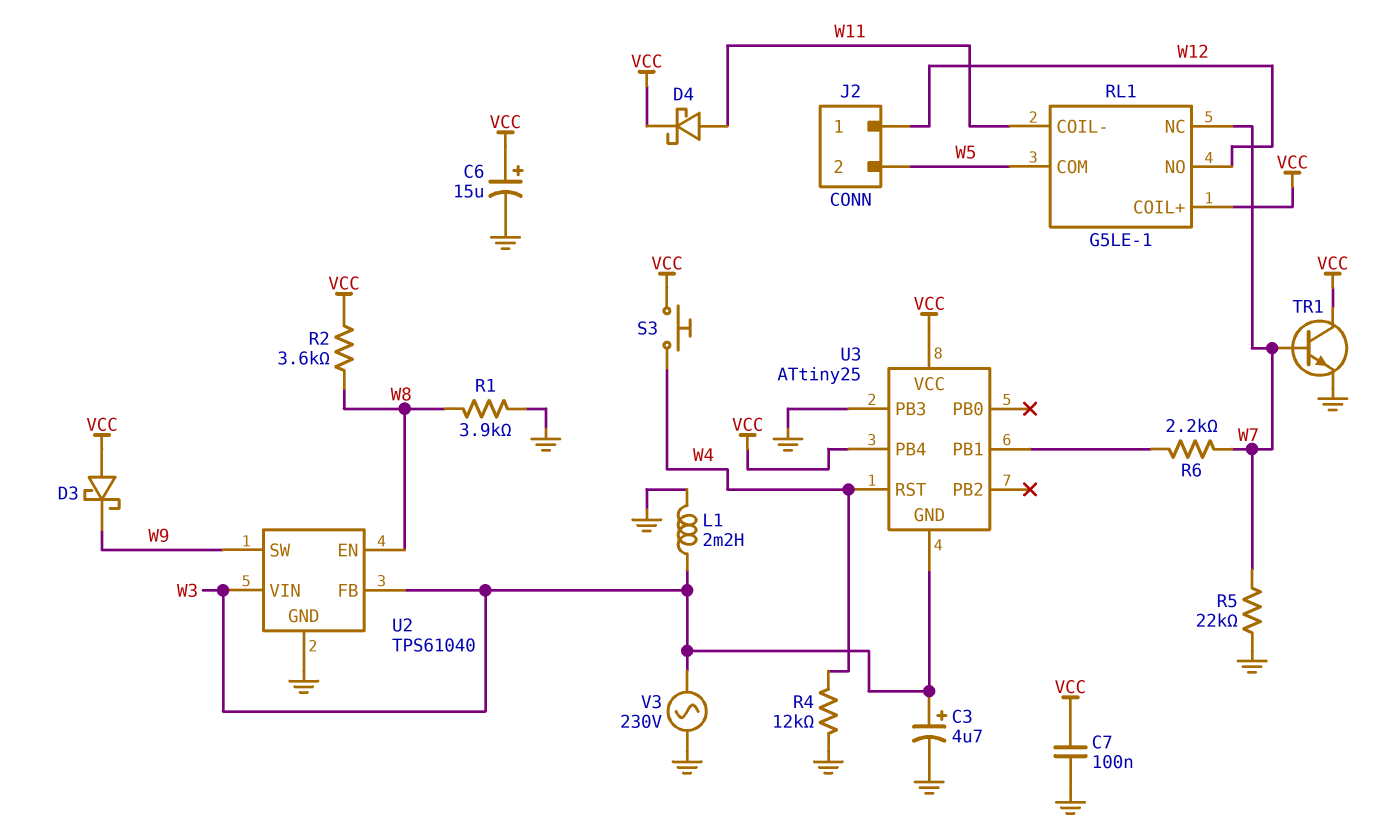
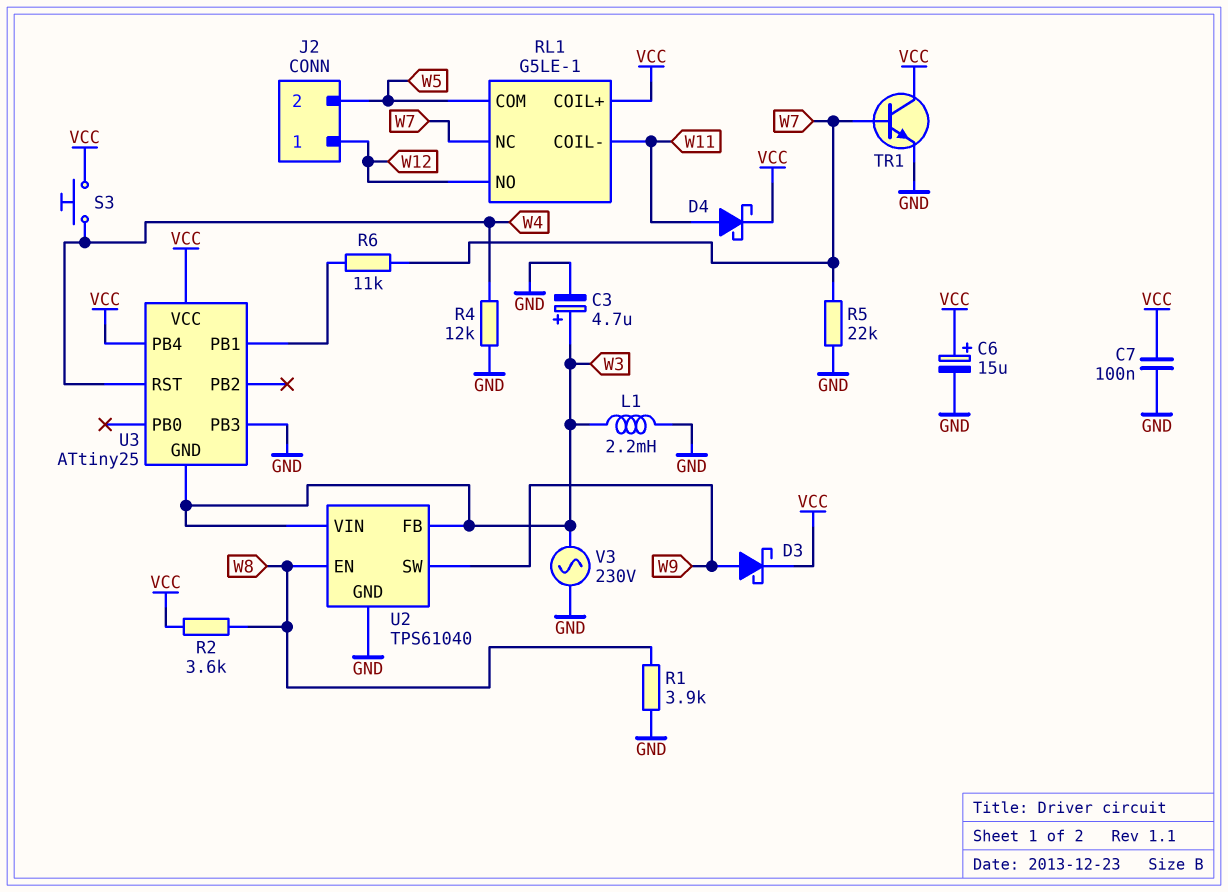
D3: schottky (A VCC, K W9) -> schottky (A W9, K VCC)
R6: 2.2k (U3/PB1, W7) -> 11k (U3/PB1, W7)

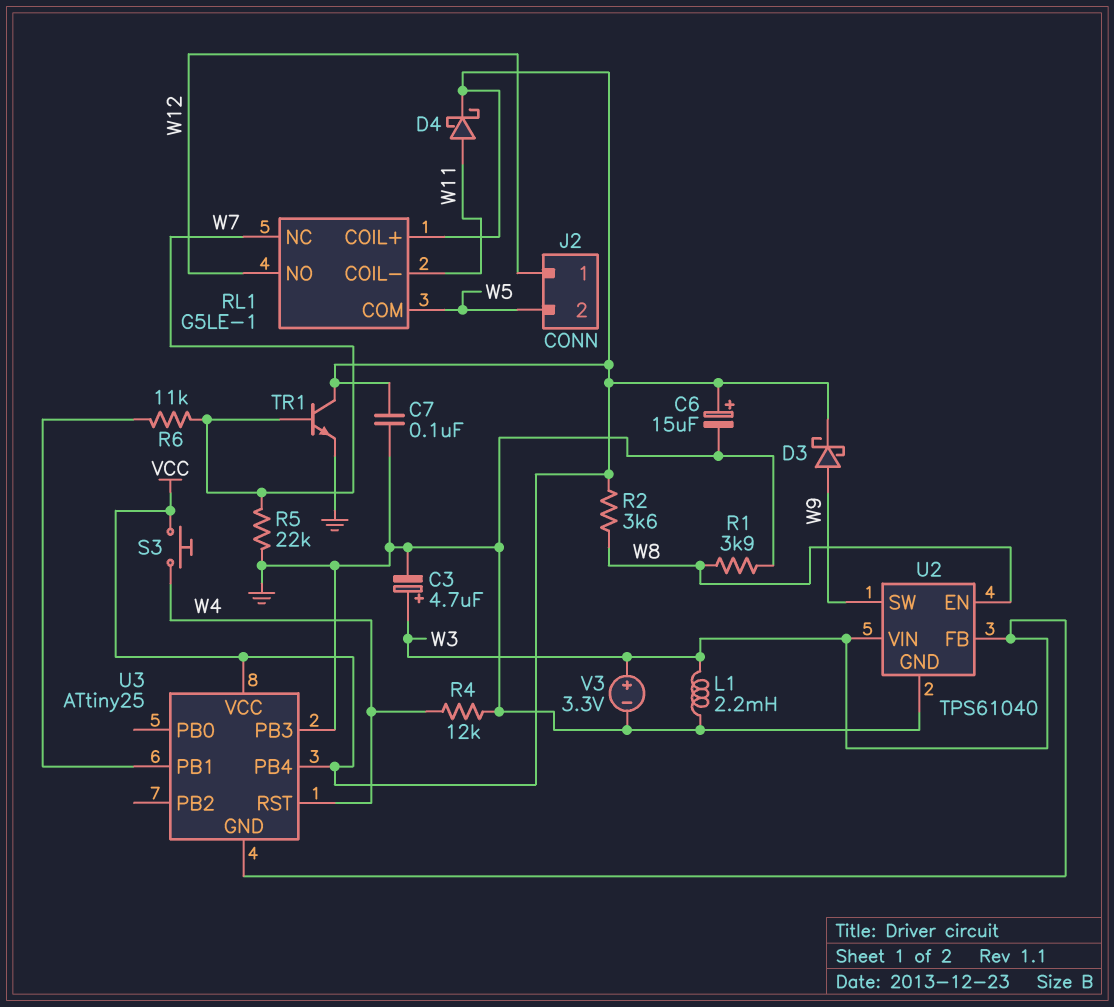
V3: AC 230V (GND, W3) -> 3.3V (plus W3, minus GND)

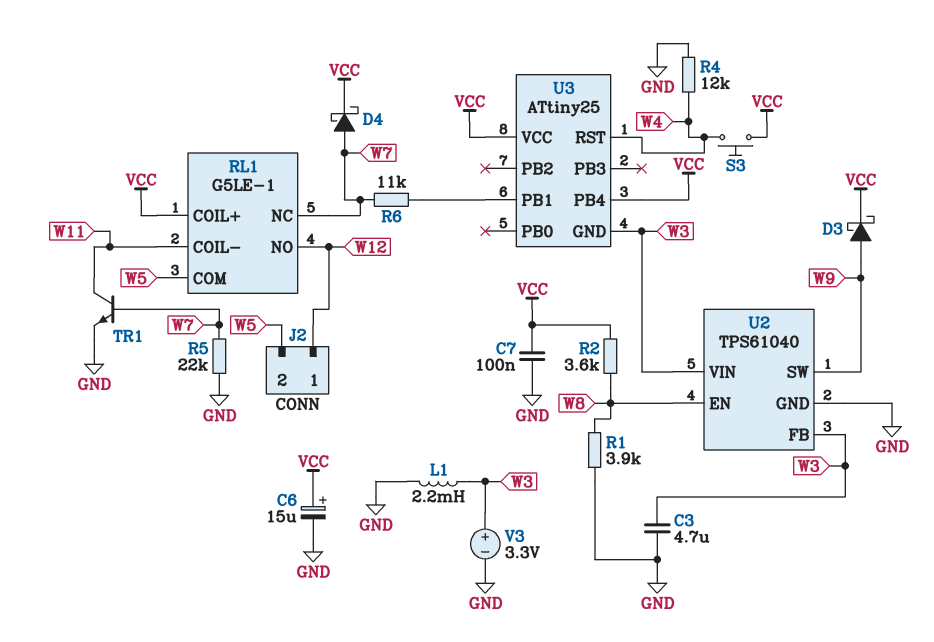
C3: 4.7uF (plus W3, minus GND) -> 4.7uF (GND, W3)
D4: schottky (A W11, K VCC) -> schottky (A W7, K VCC)
TR1: NPN (B W7, C VCC, E GND) -> NPN (B W7, C W11, E GND)
U3 pin PB3: GND -> none

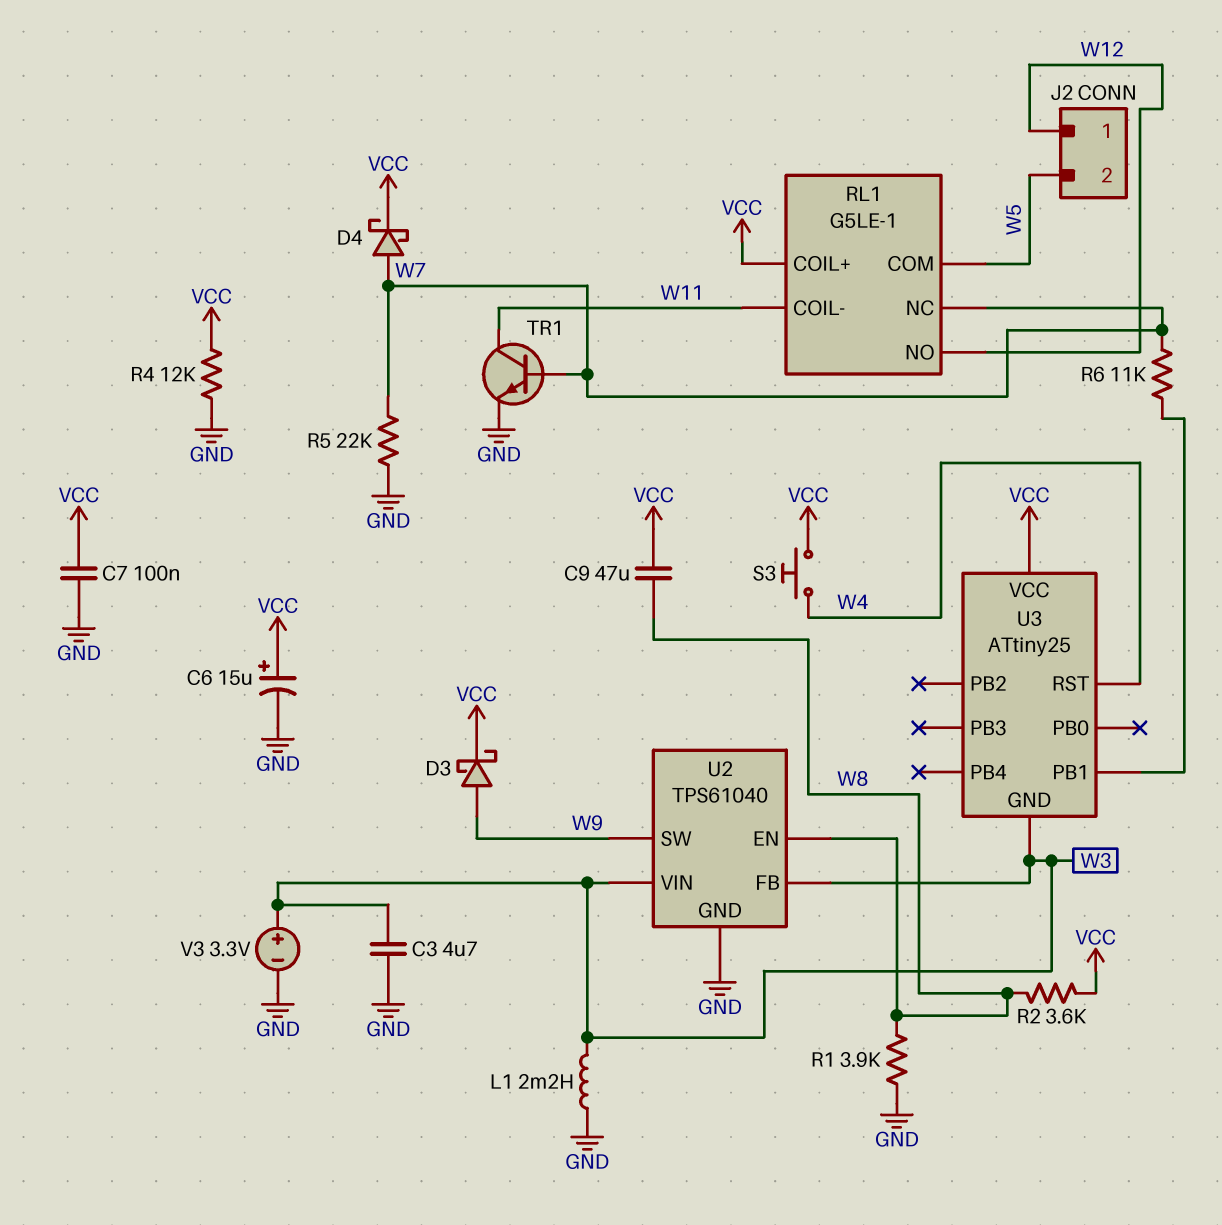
C9: none -> 47uF (VCC, W8)
R4: 12k (GND, W4) -> 12k (GND, VCC)
U3 pin PB4: VCC -> none

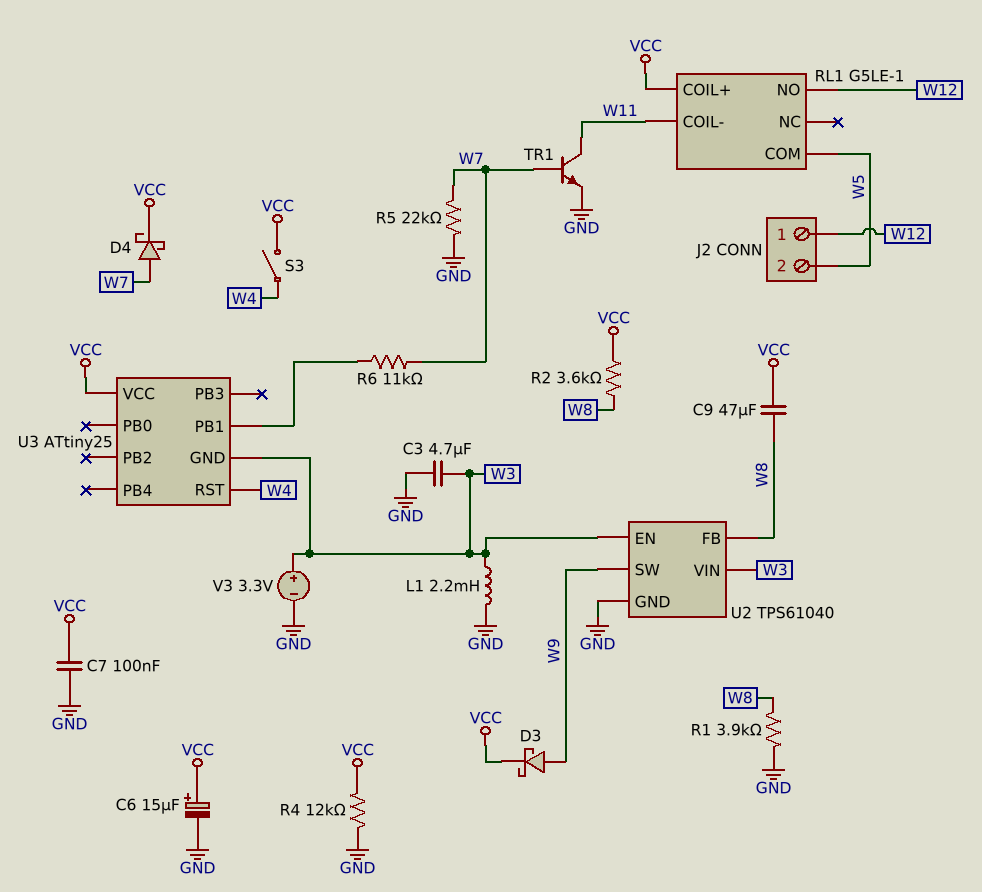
RL1 pin NC: W7 -> none
S3: button (VCC, W4) -> switch (VCC, W4)
U2 pin EN: W8 -> W3
U2 pin FB: W3 -> W8

